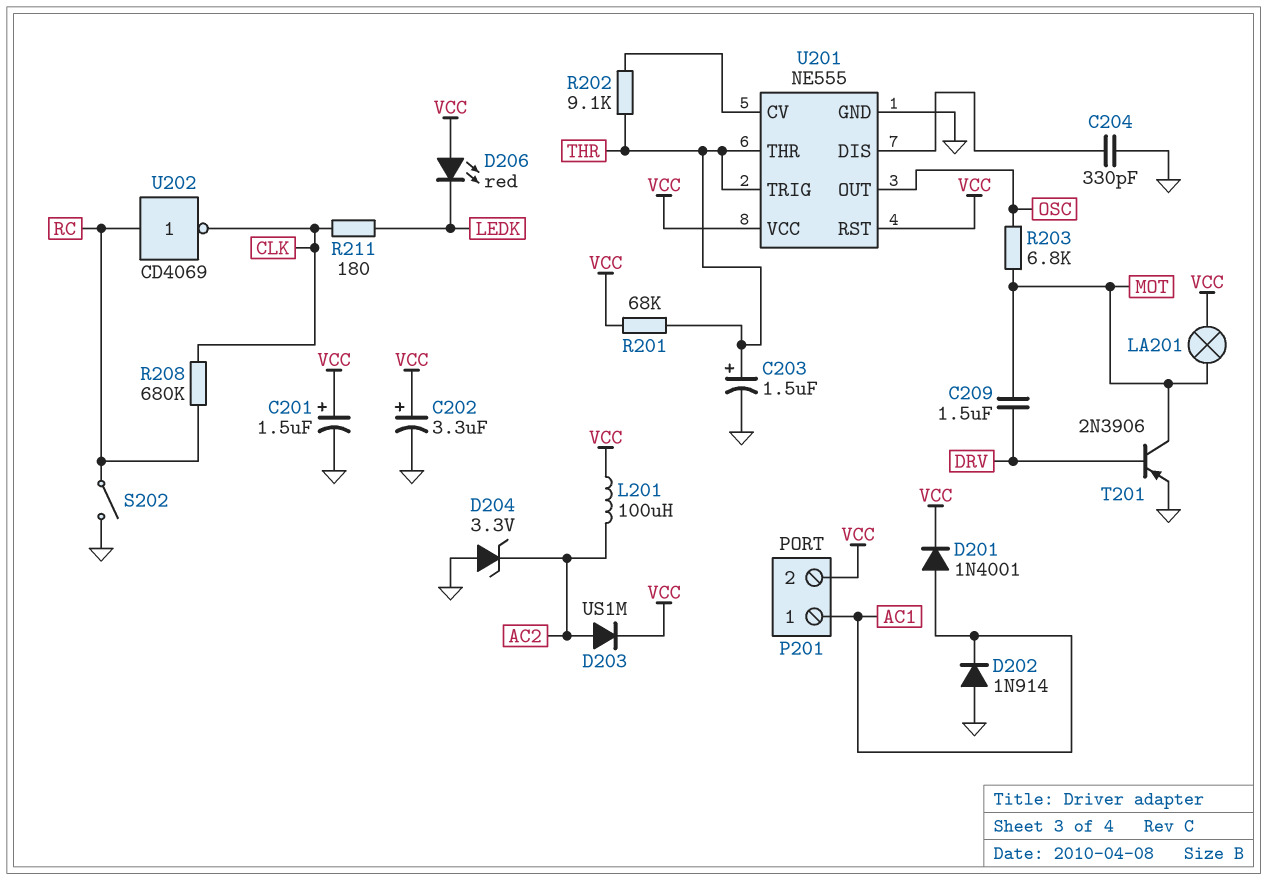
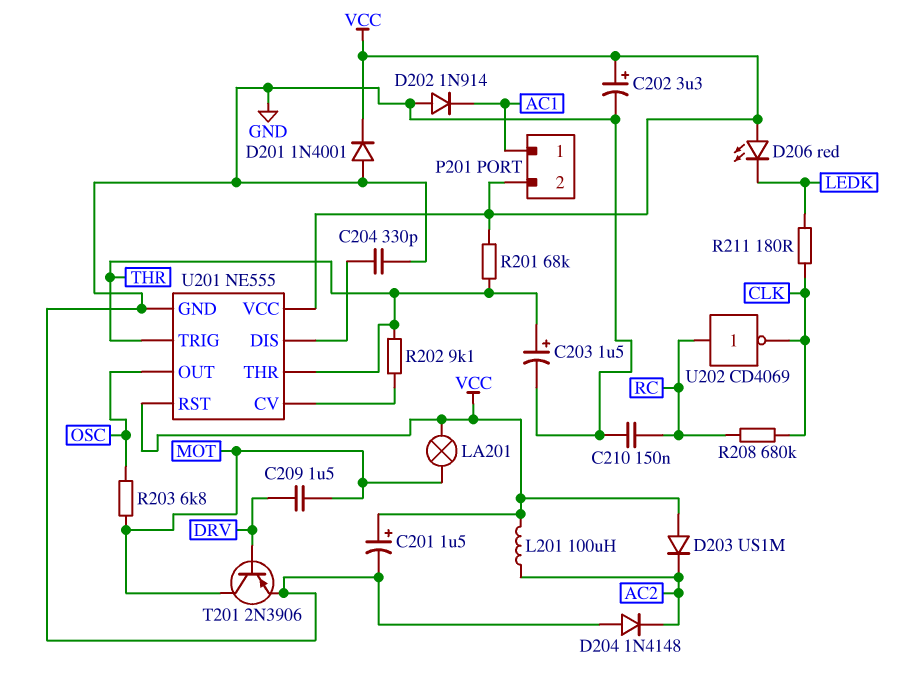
C210: none -> 150nF (GND, RC)
D201: diode 1N4001 (A AC1, K VCC) -> diode 1N4001 (A GND, K VCC)
D203: diode US1M (A AC2, K VCC) -> diode US1M (A VCC, K AC2)
D204: zener 3.3V (A GND, K AC2) -> diode 1N4148 (A GND, K AC2)
S202: switch (GND, RC) -> none

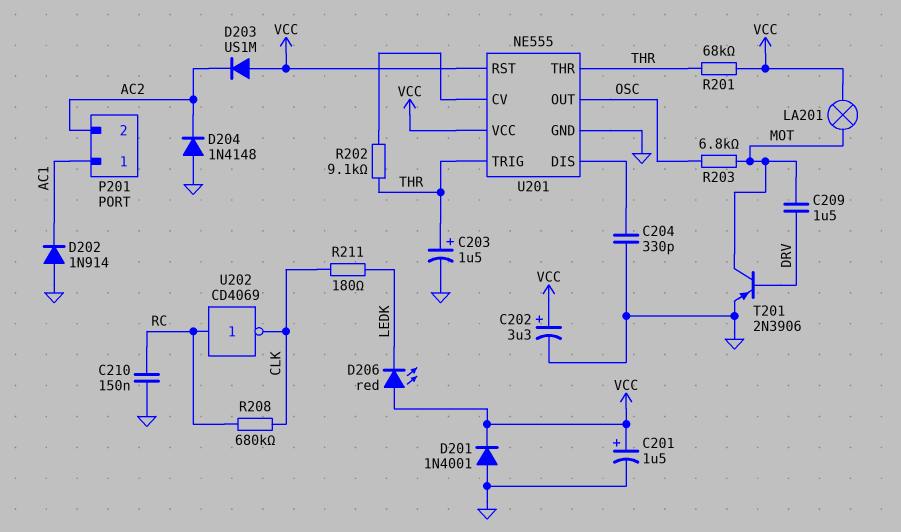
L201: 100uH (AC2, VCC) -> none
P201 pin 2: VCC -> AC2

